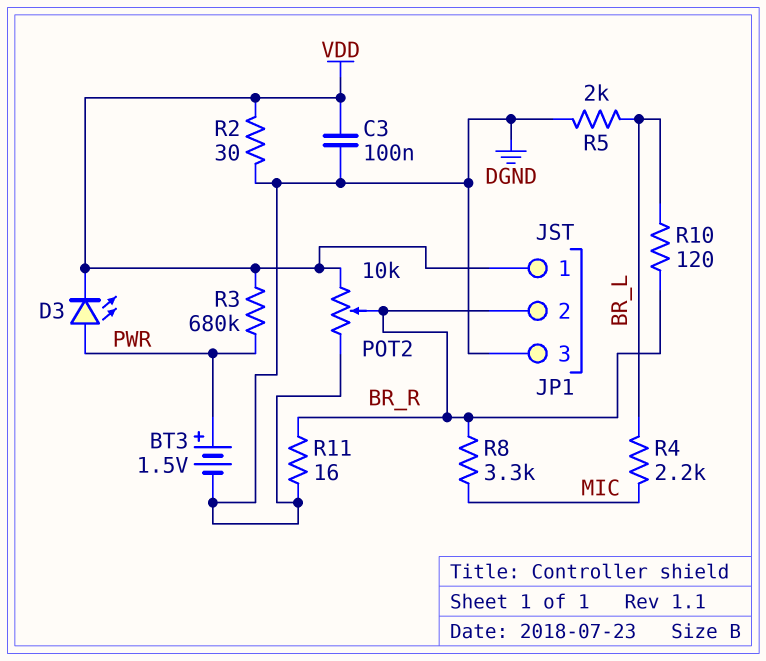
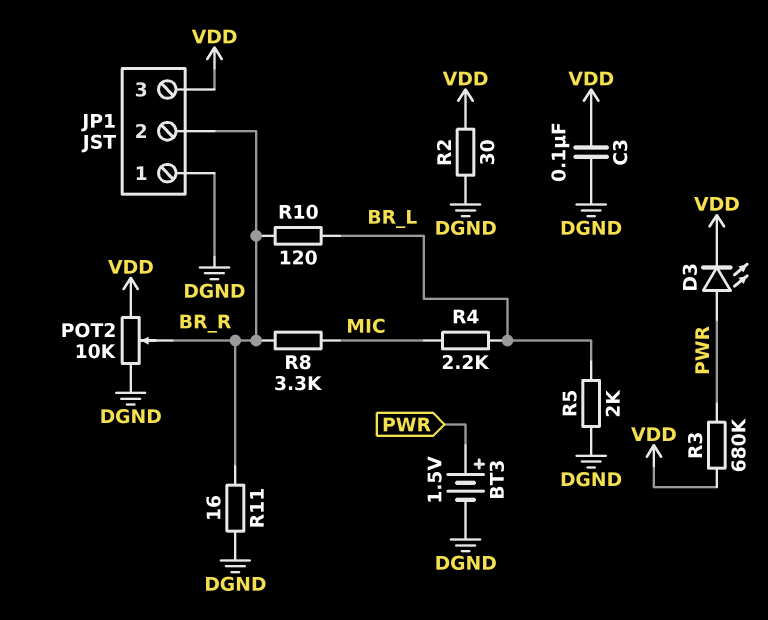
JP1 pin 1: VDD -> DGND
JP1 pin 3: DGND -> VDD

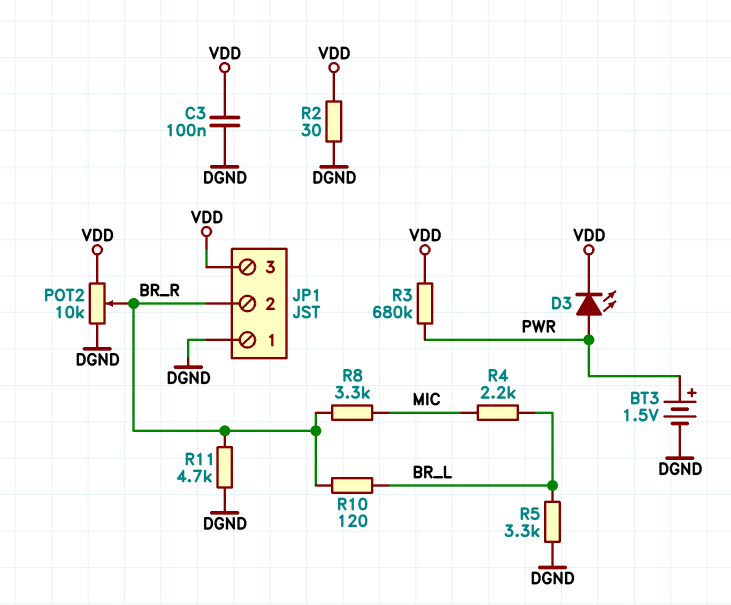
R5: 2k (BR_L, DGND) -> 3.3k (BR_L, DGND)
R11: 16 (BR_R, DGND) -> 4.7k (BR_R, DGND)

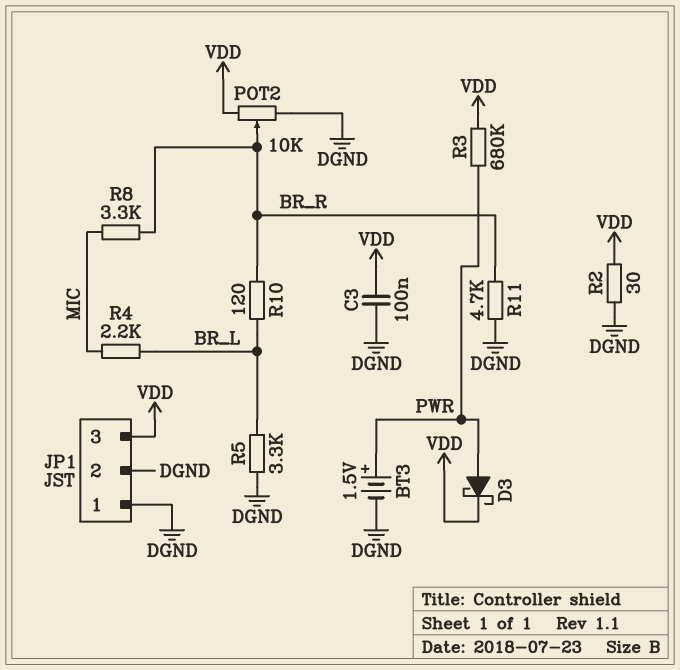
D3: LED (A PWR, K VDD) -> schottky (A PWR, K VDD)
JP1 pin 2: BR_R -> DGND

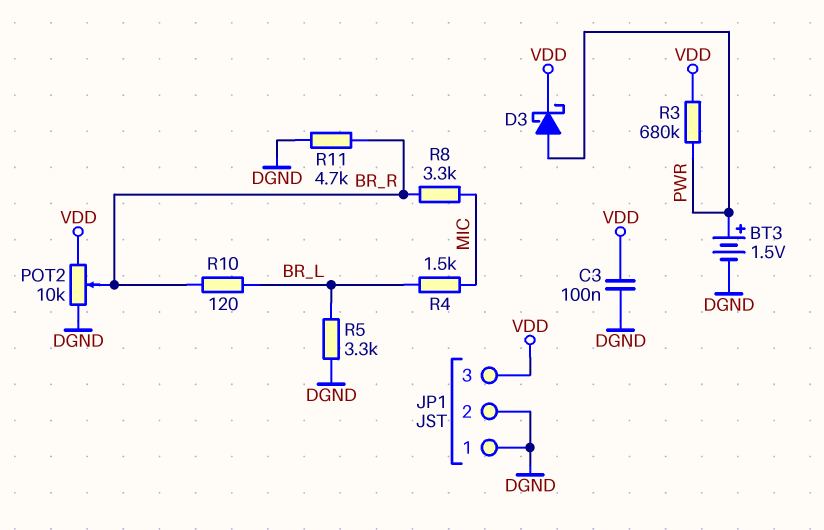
R2: 30 (DGND, VDD) -> none
R4: 2.2k (BR_L, MIC) -> 1.5k (BR_L, MIC)

